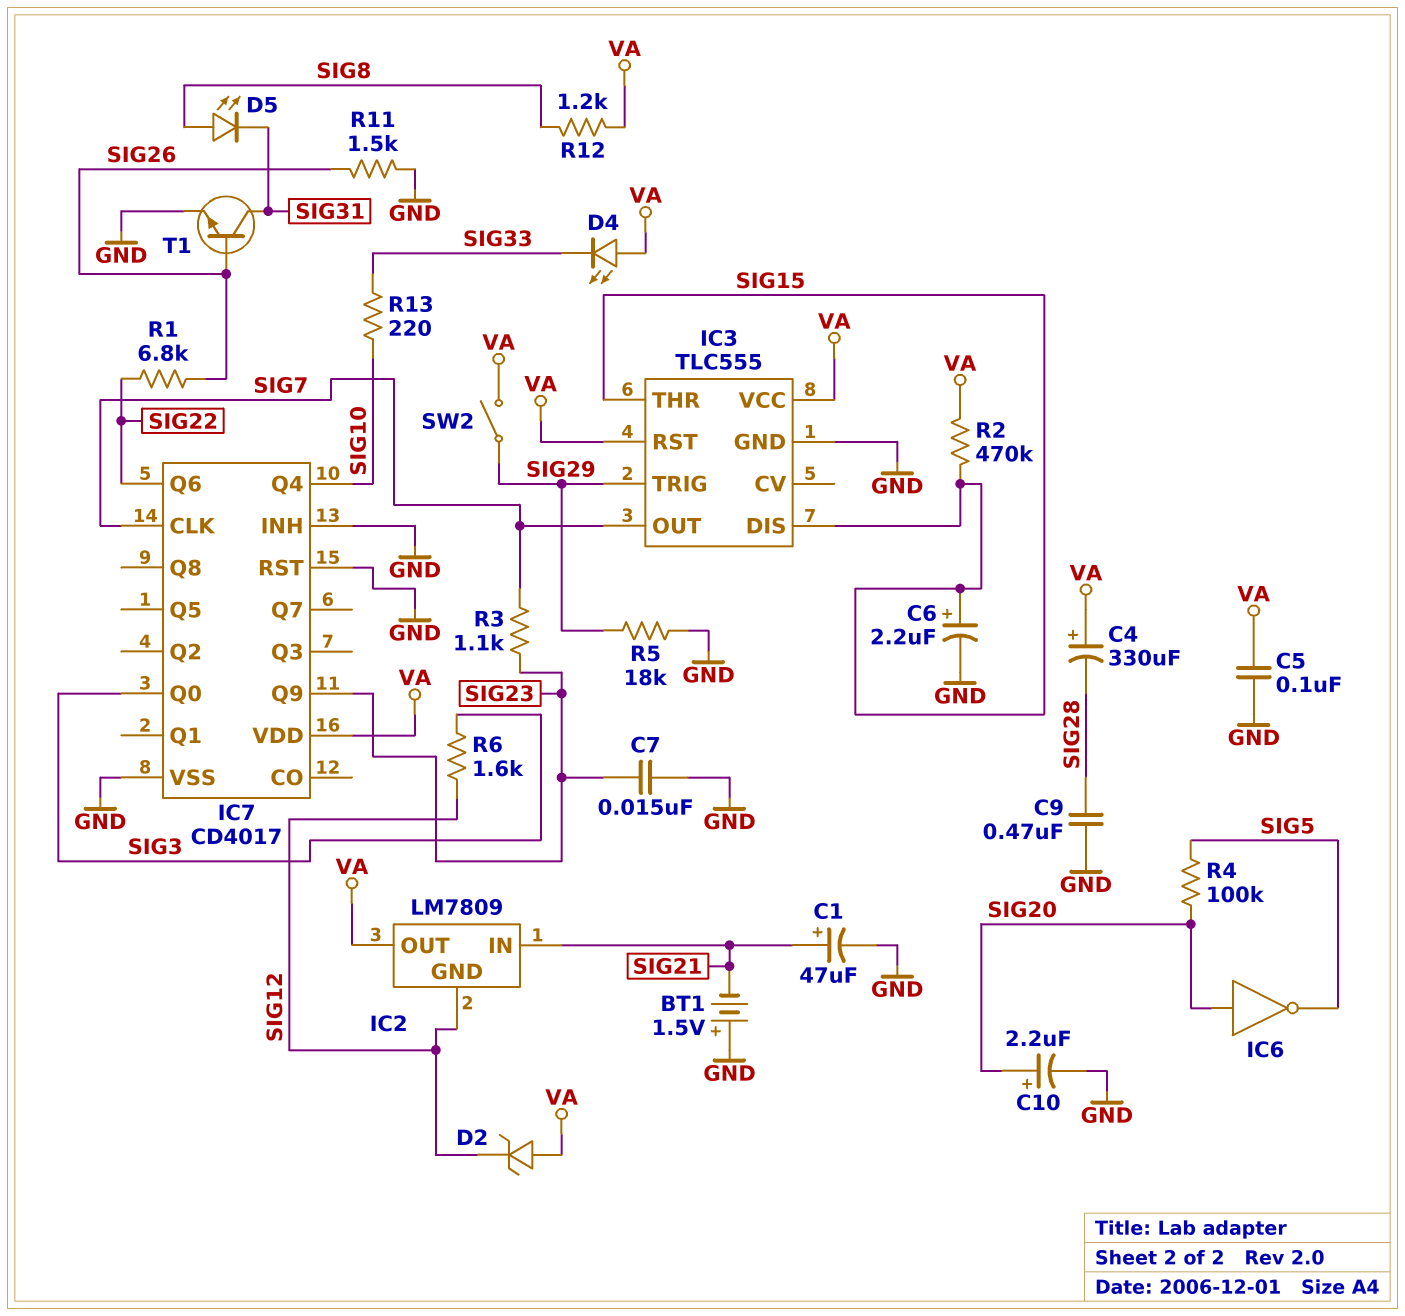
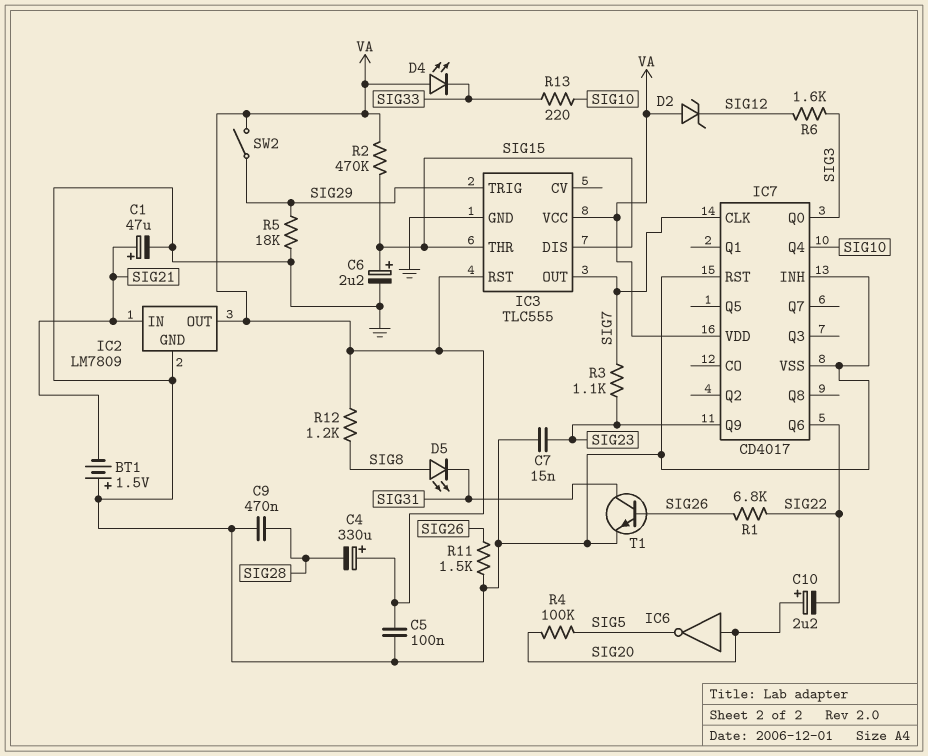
C10: 2.2uF (plus SIG20, minus GND) -> 2.2uF (plus SIG20, minus SIG22)
IC2 pin GND: SIG12 -> GND

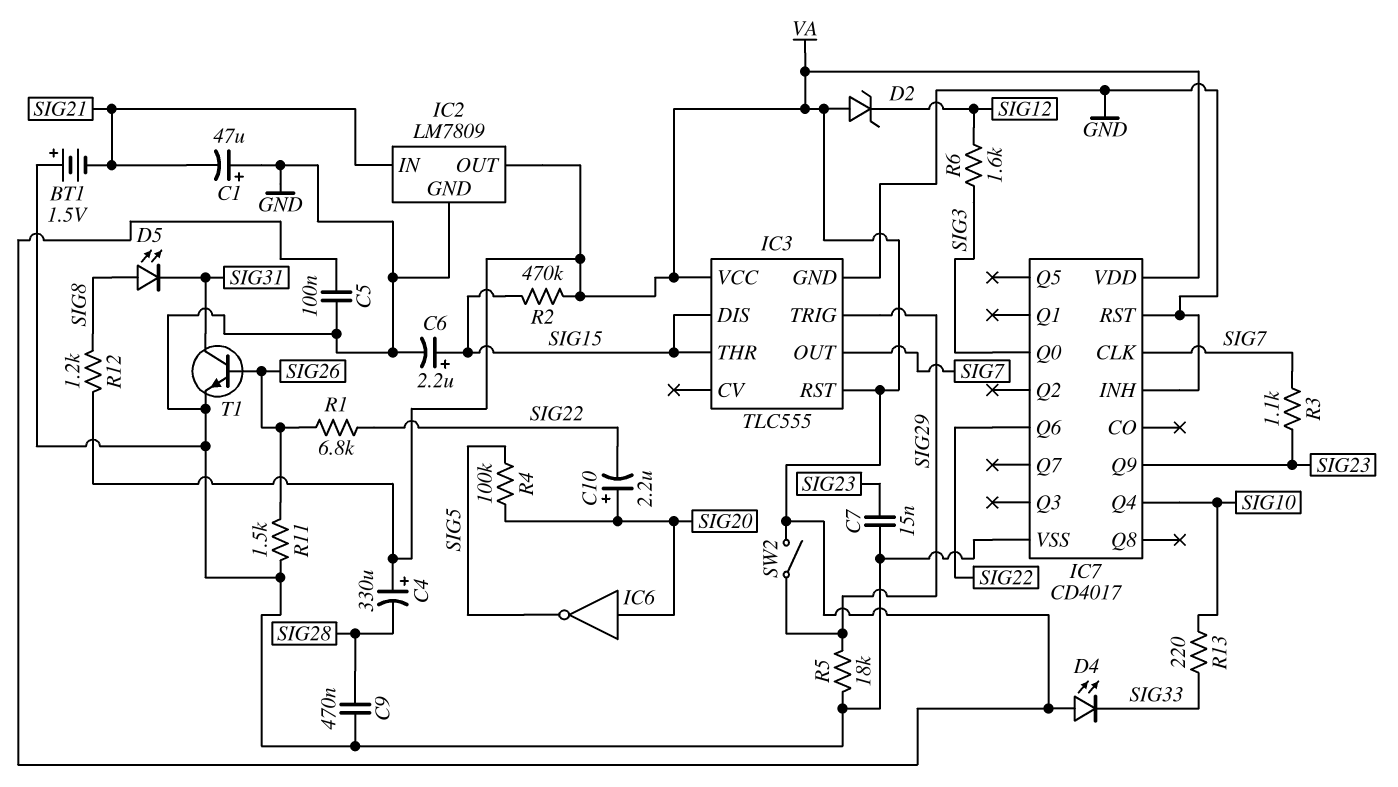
C1: 47uF (plus SIG21, minus GND) -> 47uF (plus GND, minus SIG21)

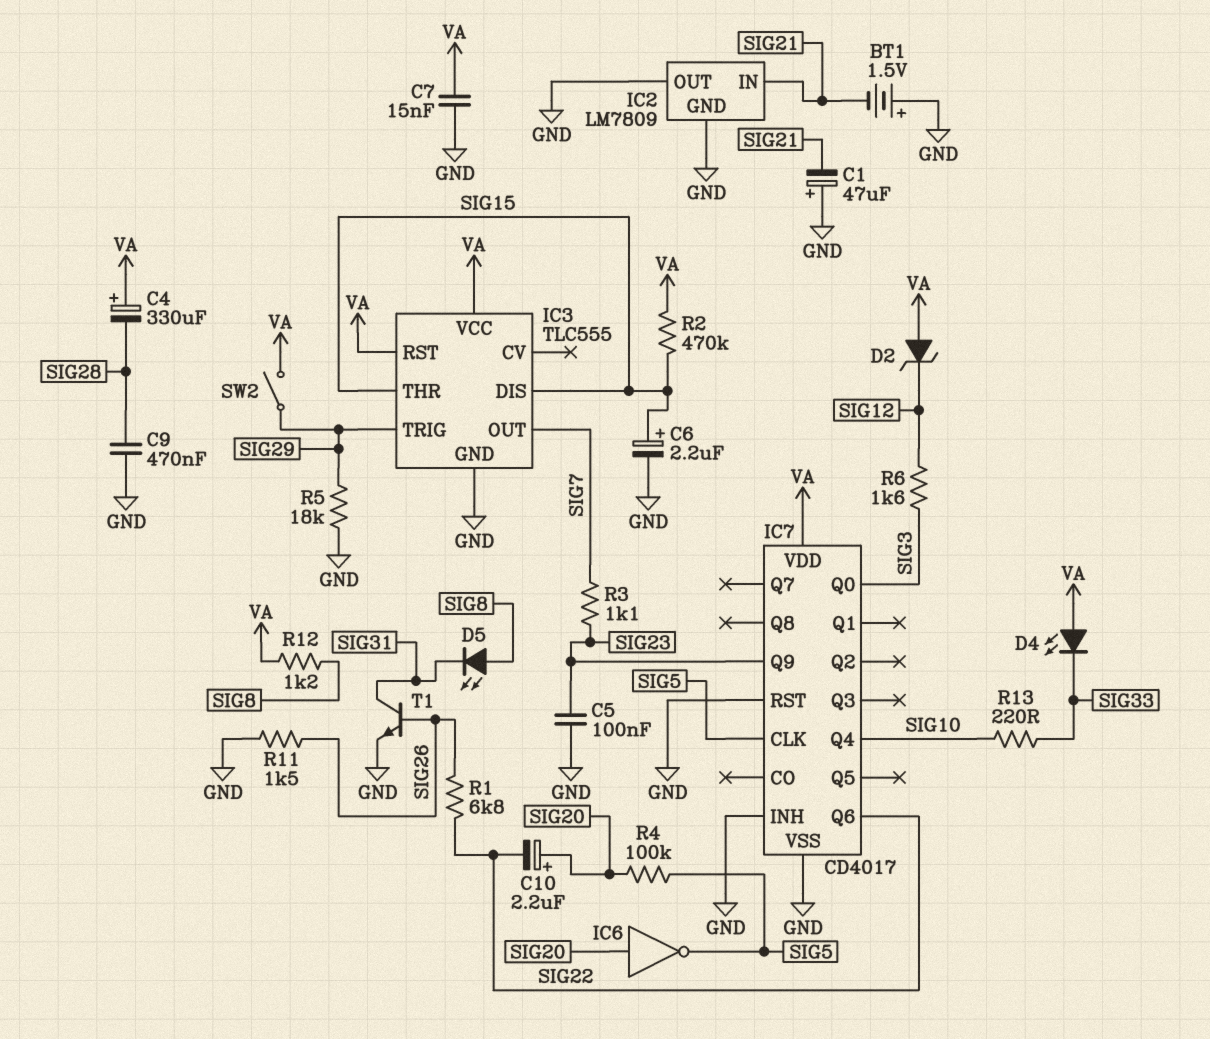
C5: 100nF (GND, VA) -> 100nF (GND, SIG23)
C7: 15nF (GND, SIG23) -> 15nF (GND, VA)
IC2 pin OUT: VA -> GND
IC7 pin CLK: SIG7 -> SIG5

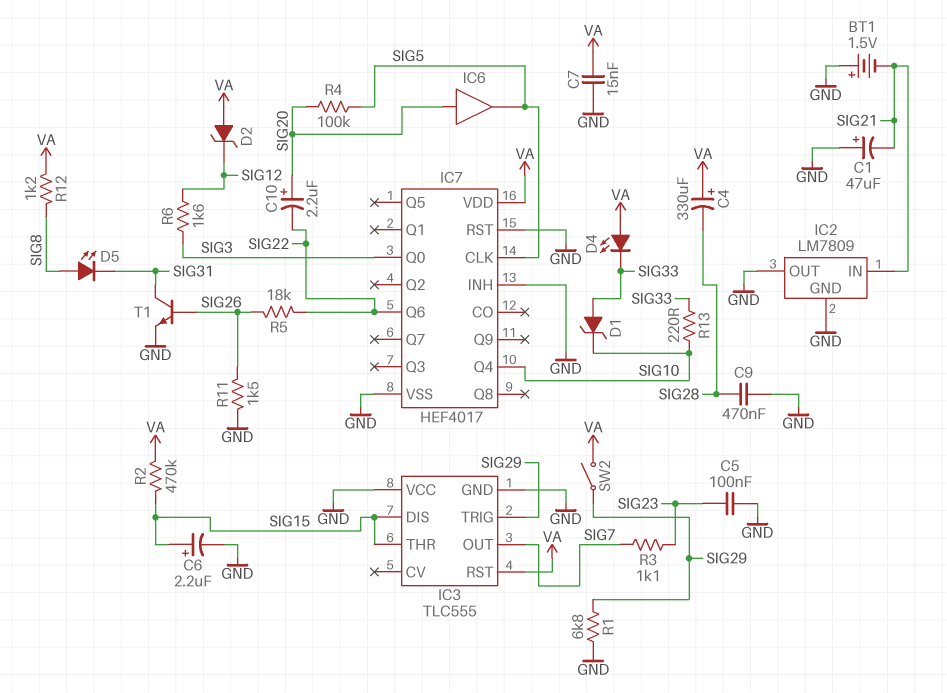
D1: none -> zener (A SIG33, K SIG10)
IC3 pin VCC: VA -> GND
IC6: NOT (in SIG20, out SIG5) -> buffer (in SIG20, out SIG5)
IC7: CD4017 -> HEF4017
IC7 pin Q9: SIG23 -> none
R1: 6.8k (SIG22, SIG26) -> 6.8k (GND, SIG29)
R5: 18k (GND, SIG29) -> 18k (SIG22, SIG26)

